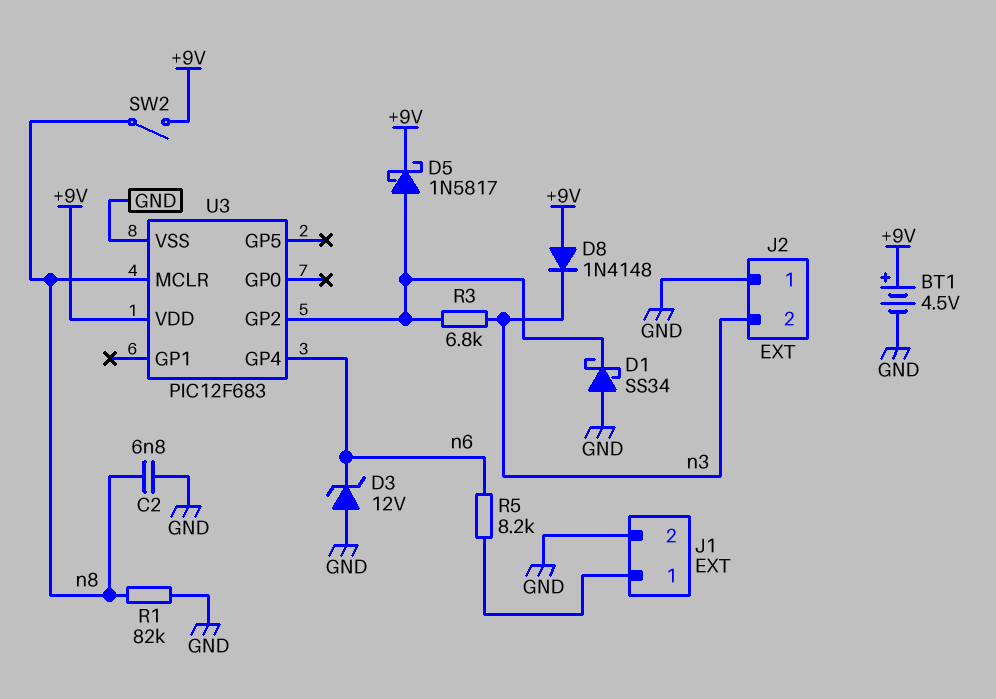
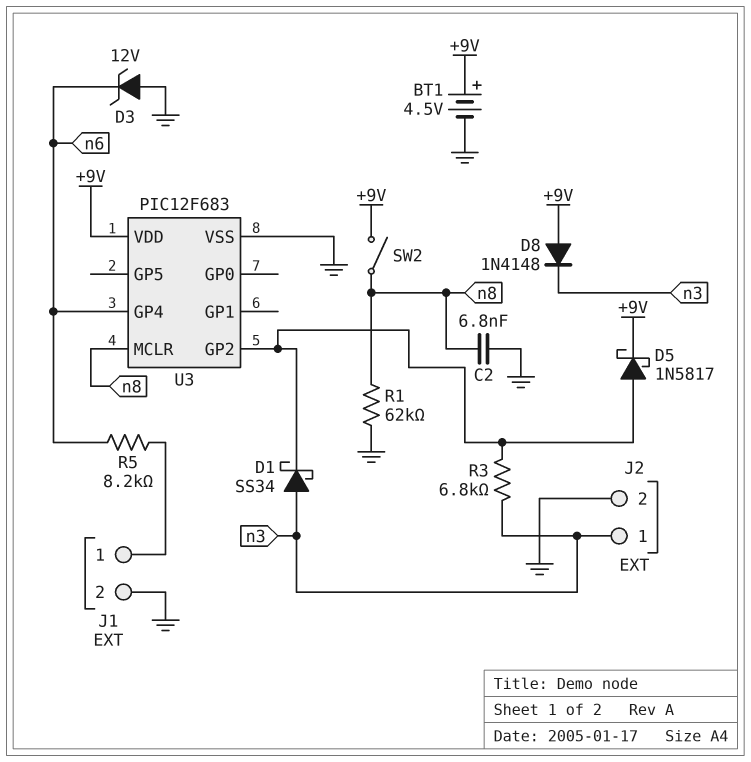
D1: schottky SS34 (A GND, K U3/GP2) -> schottky SS34 (A n3, K U3/GP2)
J2 pin 1: GND -> n3
J2 pin 2: n3 -> GND
R1: 82k (GND, n8) -> 62k (GND, n8)

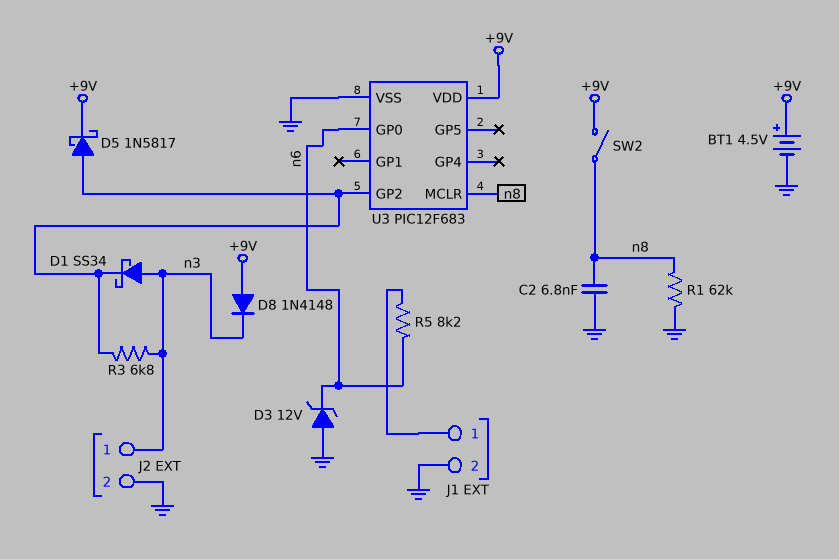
U3 pin GP0: none -> n6
U3 pin GP4: n6 -> none

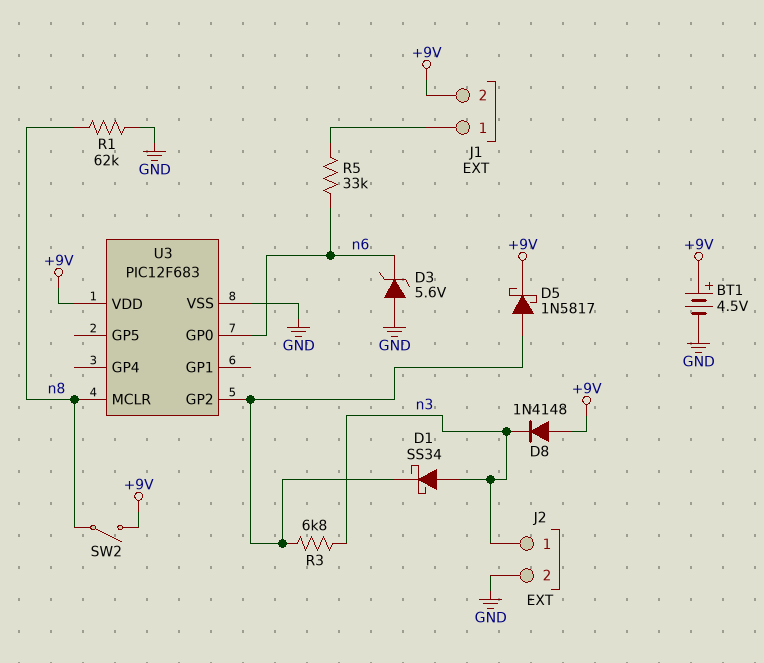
C2: 6.8nF (GND, n8) -> none
D3: zener 12V (A GND, K n6) -> zener 5.6V (A GND, K n6)
J1 pin 2: GND -> +9V
R5: 8.2k (J1/1, n6) -> 33k (J1/1, n6)

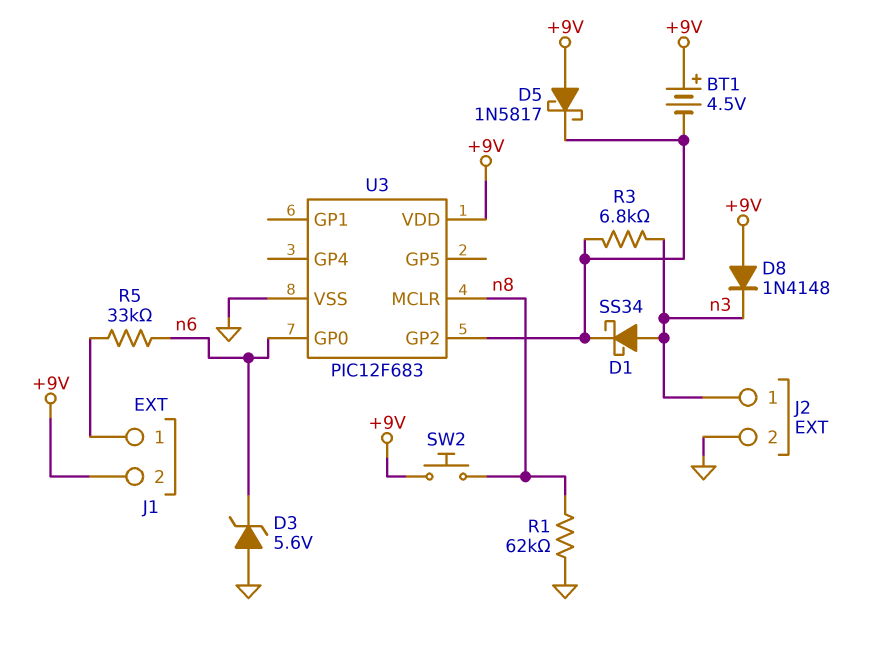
BT1: 4.5V (plus +9V, minus GND) -> 4.5V (plus +9V, minus U3/GP2)
D5: schottky 1N5817 (A U3/GP2, K +9V) -> schottky 1N5817 (A +9V, K U3/GP2)
SW2: switch (+9V, n8) -> button (+9V, n8)

